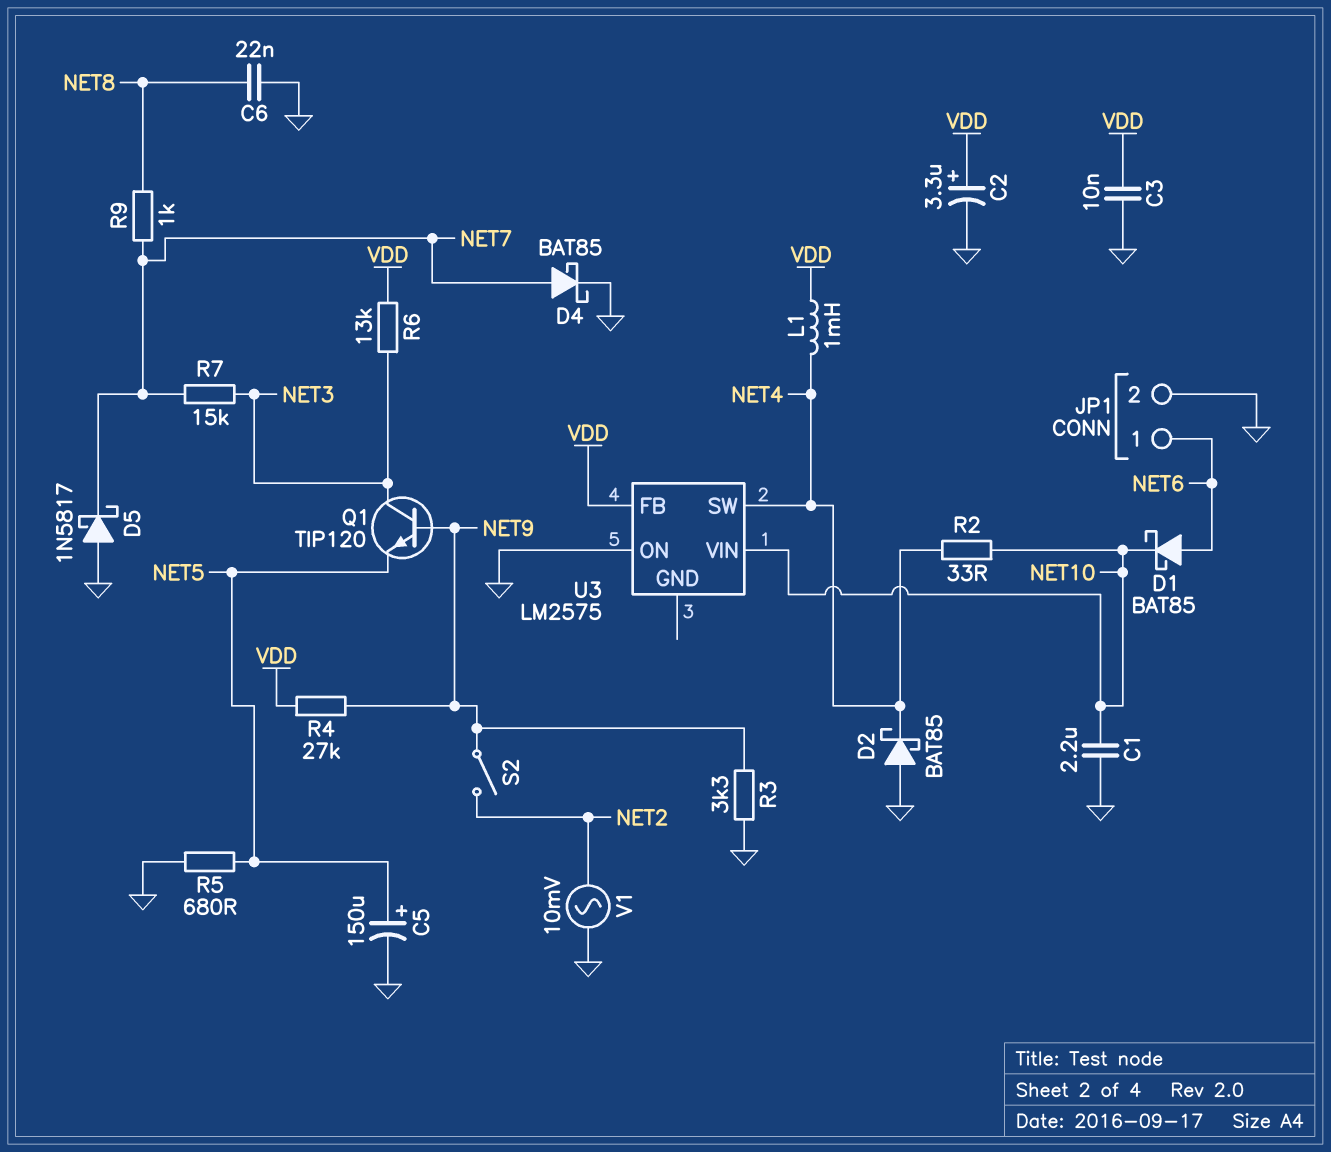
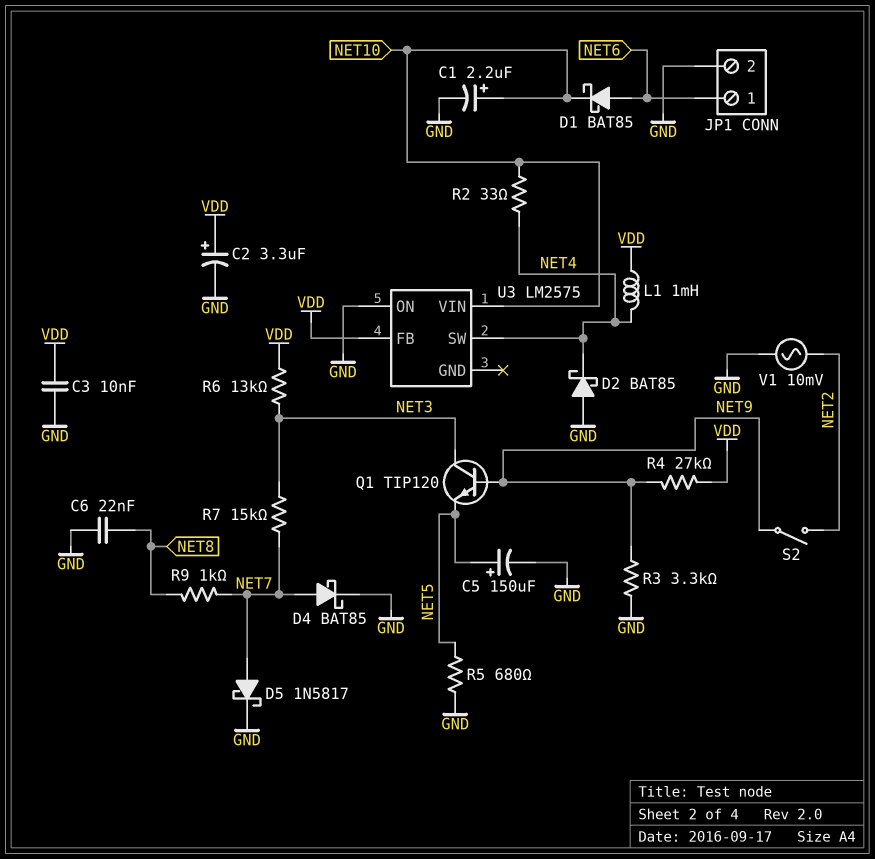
C1: 2.2uF (GND, NET10) -> 2.2uF (plus NET10, minus GND)
D5: schottky 1N5817 (A GND, K NET7) -> schottky 1N5817 (A NET7, K GND)

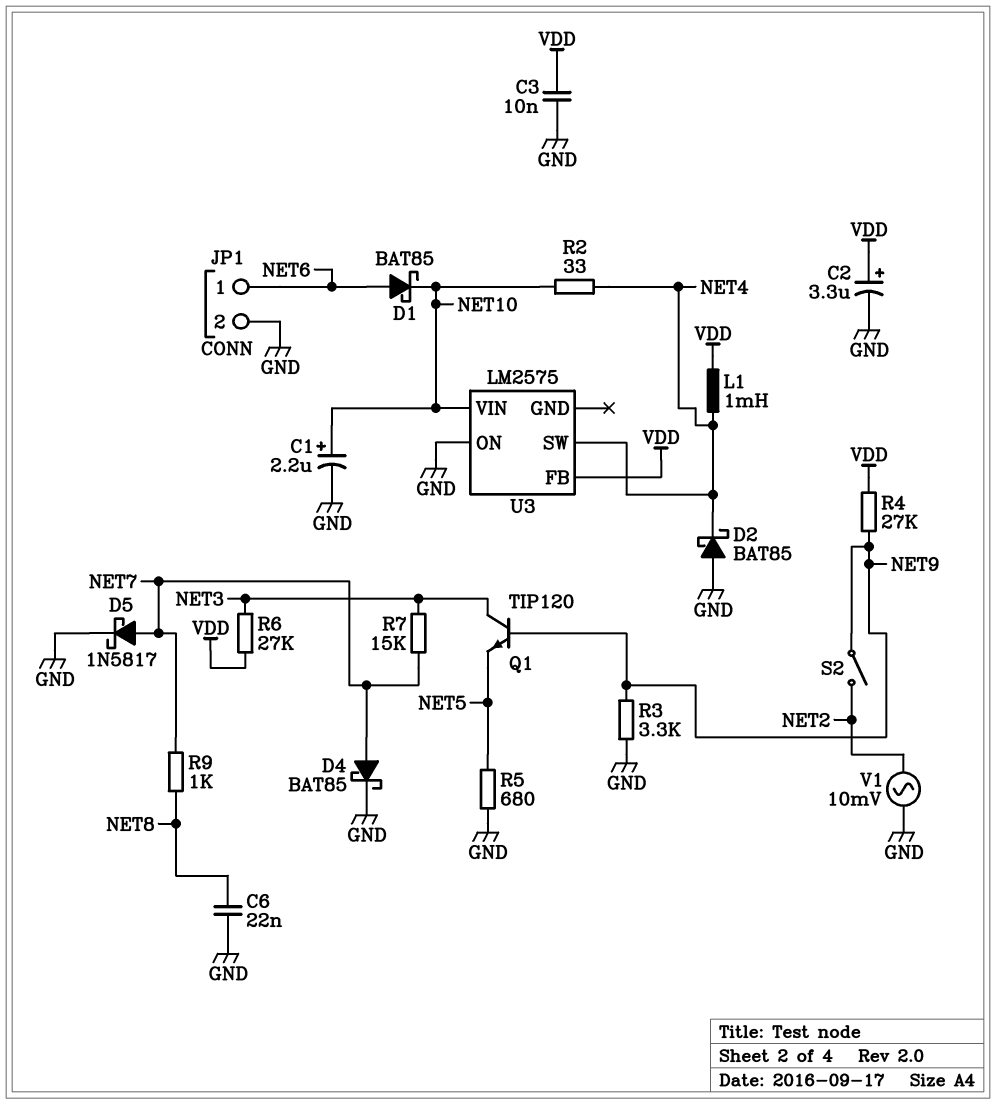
C5: 150uF (plus NET5, minus GND) -> none
R6: 13k (NET3, VDD) -> 27k (NET3, VDD)

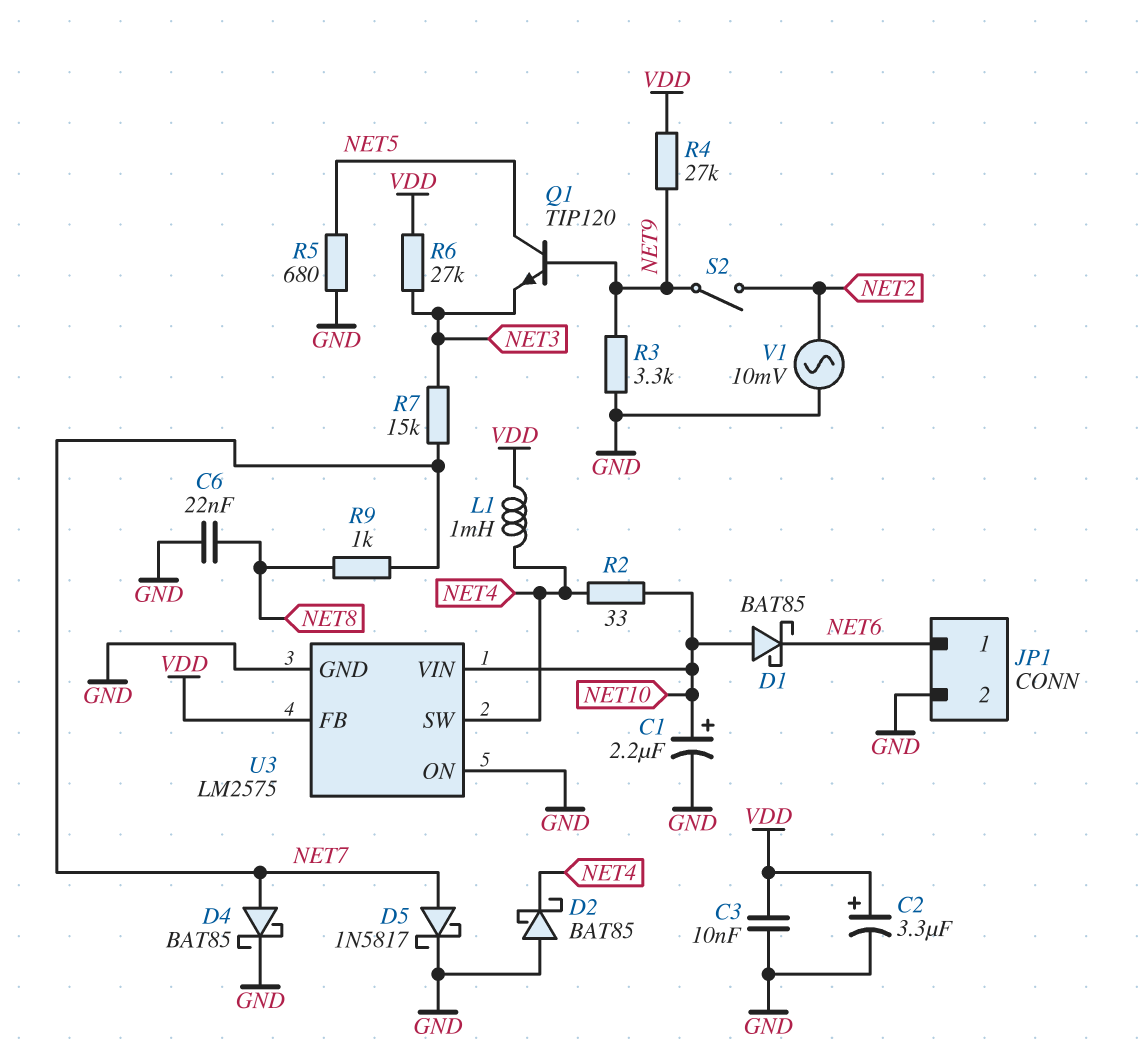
D1: schottky BAT85 (A NET6, K NET10) -> schottky BAT85 (A NET10, K NET6)
Q1: NPN TIP120 (B NET9, C NET3, E NET5) -> NPN TIP120 (B NET9, C NET5, E NET3)
U3 pin GND: none -> GND

